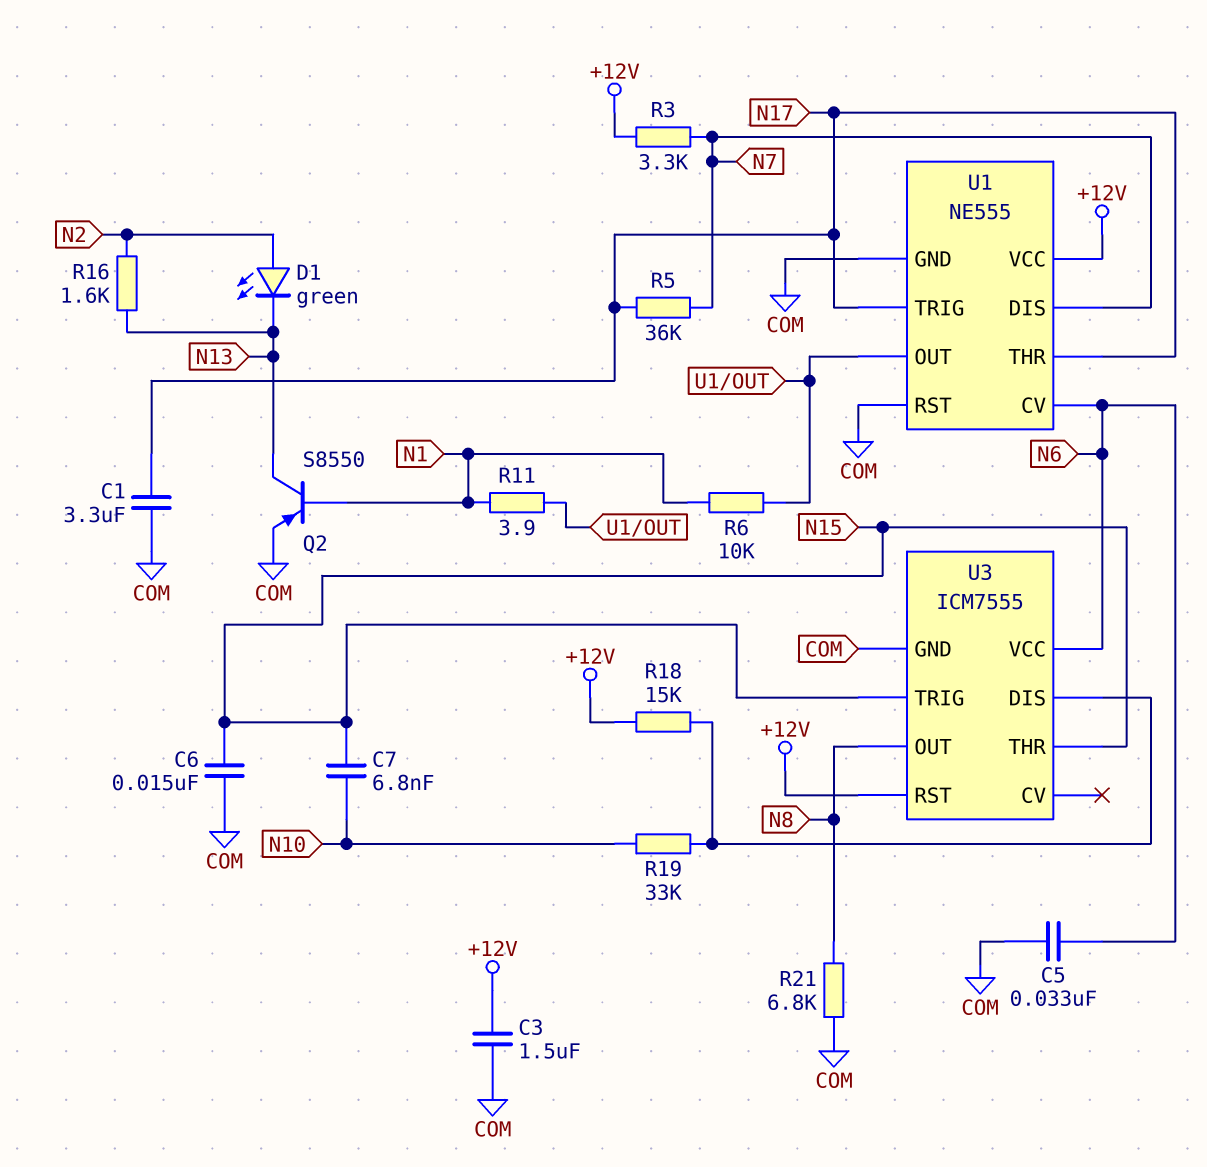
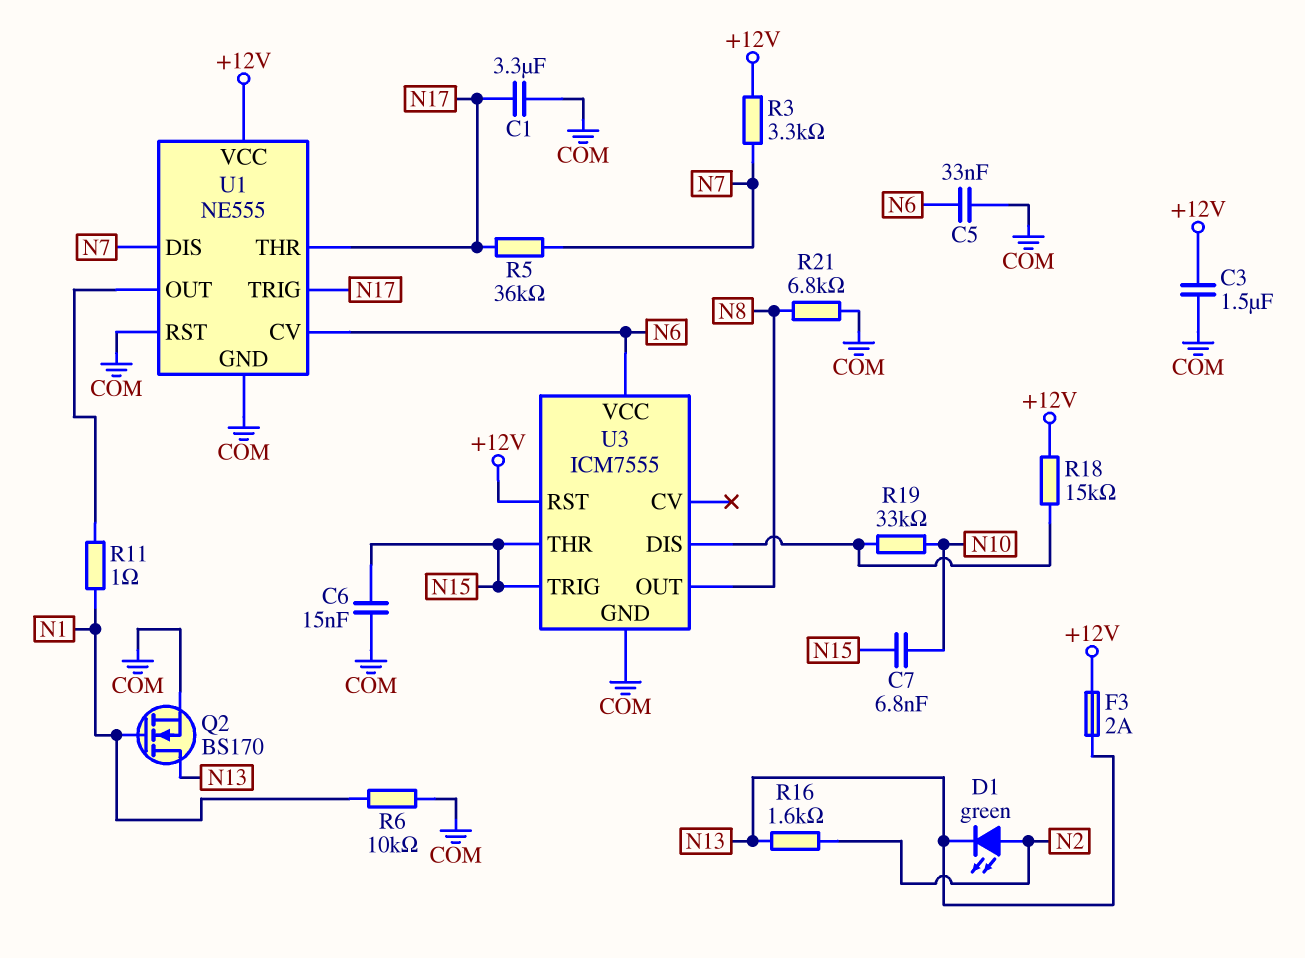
F3: none -> 2A (+12V, N13)
Q2: PNP S8550 (B N1, C N13, E COM) -> NMOS BS170 (G N1, D N13, S COM)
R6: 10k (N1, U1/OUT) -> 10k (COM, N1)
R11: 3.9 (N1, U1/OUT) -> 1 (N1, U1/OUT)

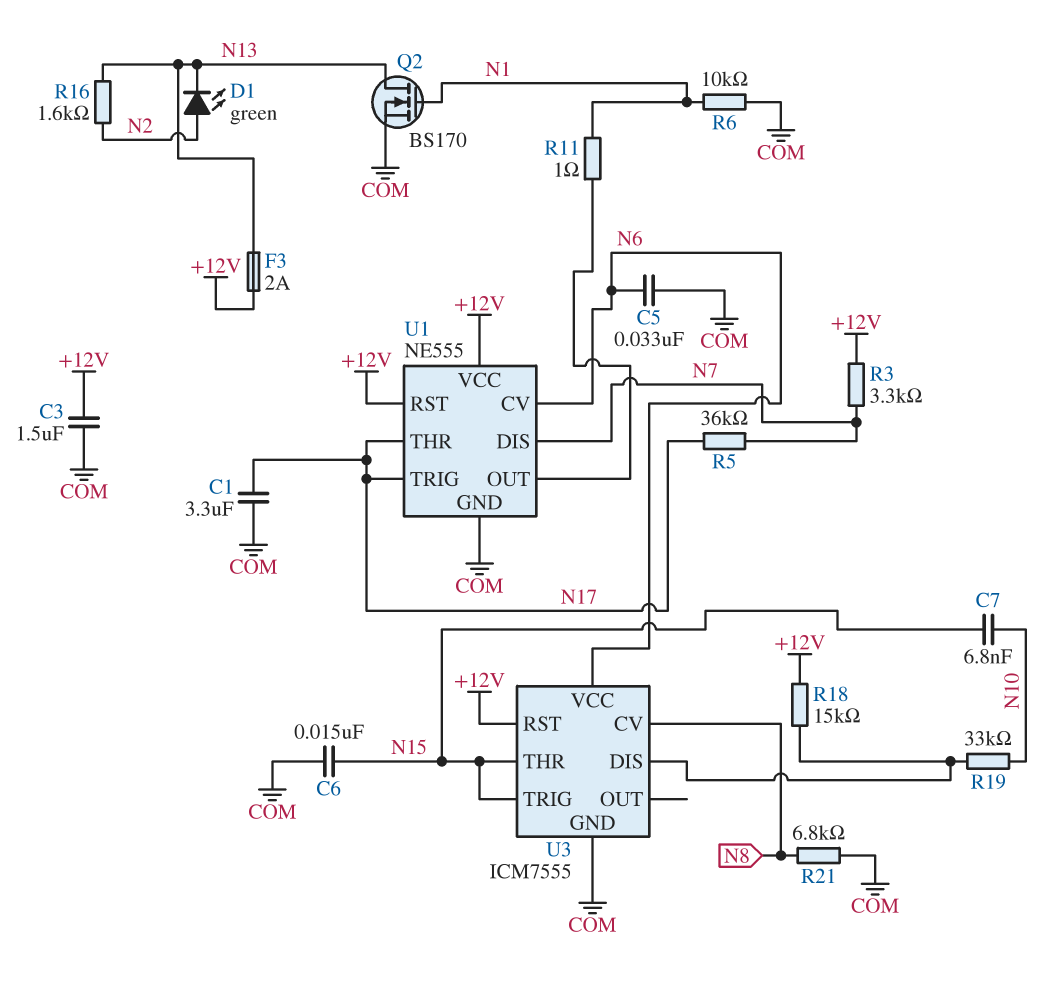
U1 pin RST: COM -> +12V
U3 pin CV: none -> N8
U3 pin OUT: N8 -> none

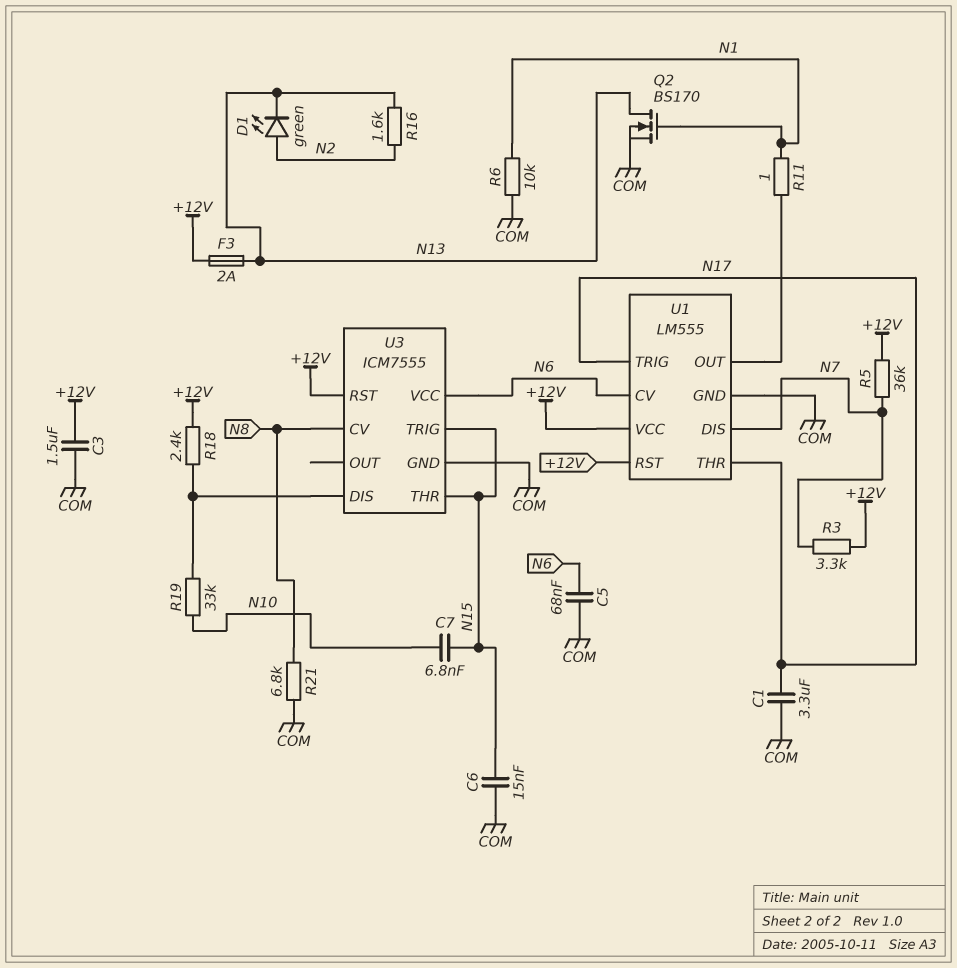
C5: 33nF (COM, N6) -> 68nF (COM, N6)
R5: 36k (N7, N17) -> 36k (+12V, N7)
R18: 15k (+12V, U3/DIS) -> 2.4k (+12V, U3/DIS)
U1: NE555 -> LM555

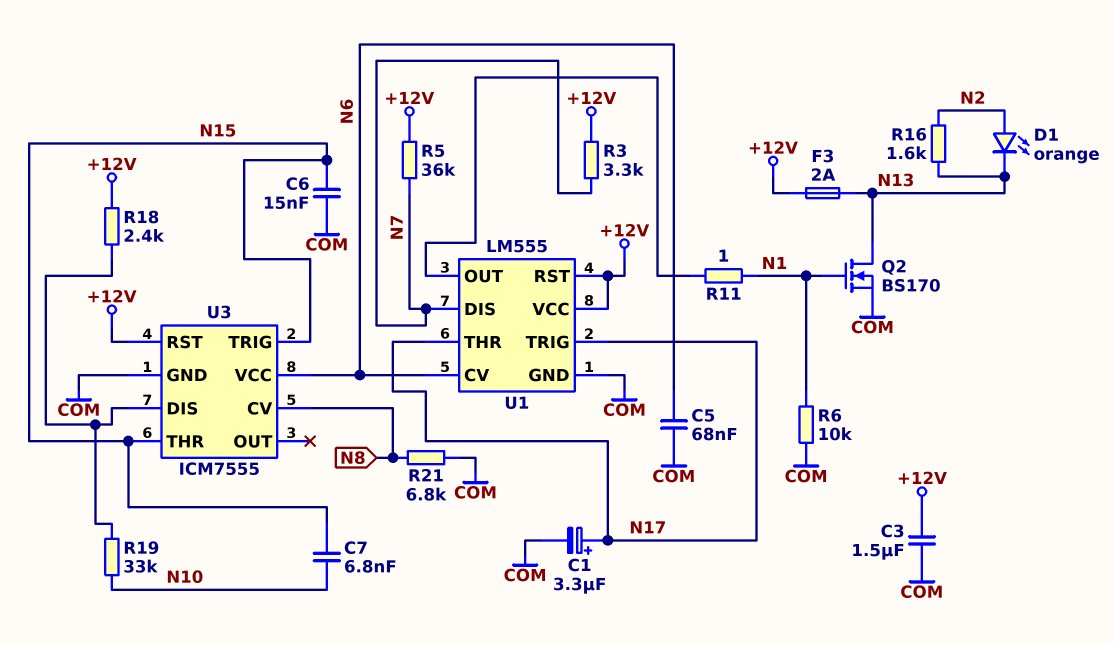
C1: 3.3uF (COM, N17) -> 3.3uF (plus N17, minus COM)
D1: LED green (A N2, K N13) -> LED orange (A N2, K N13)

